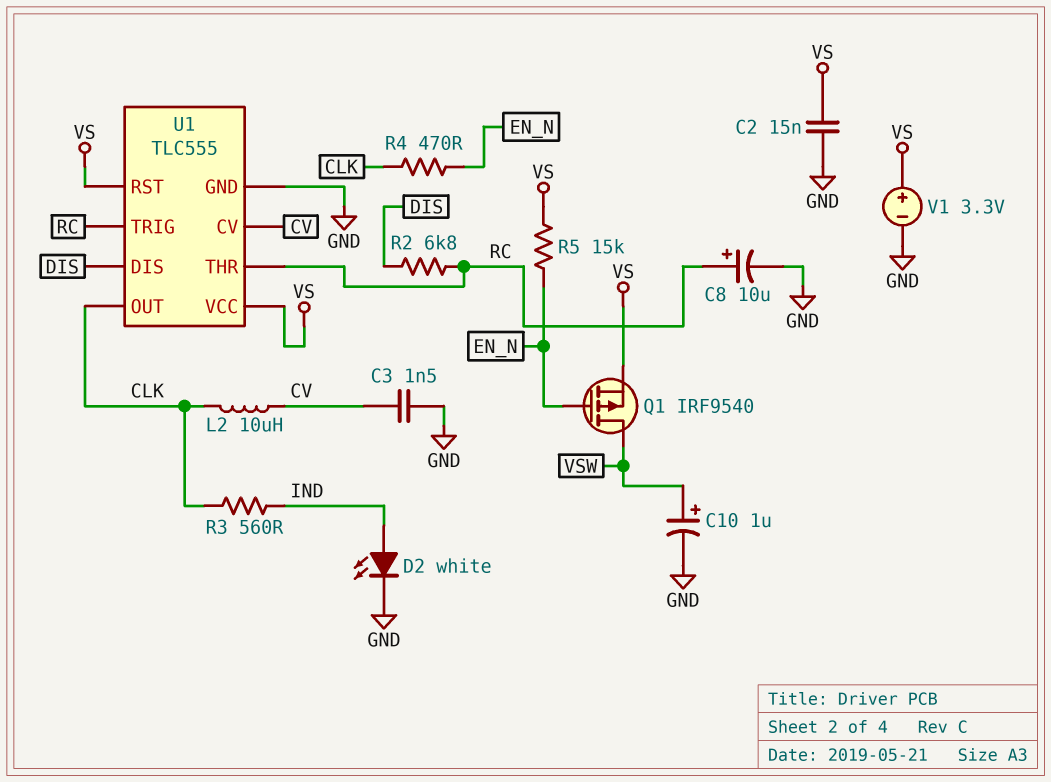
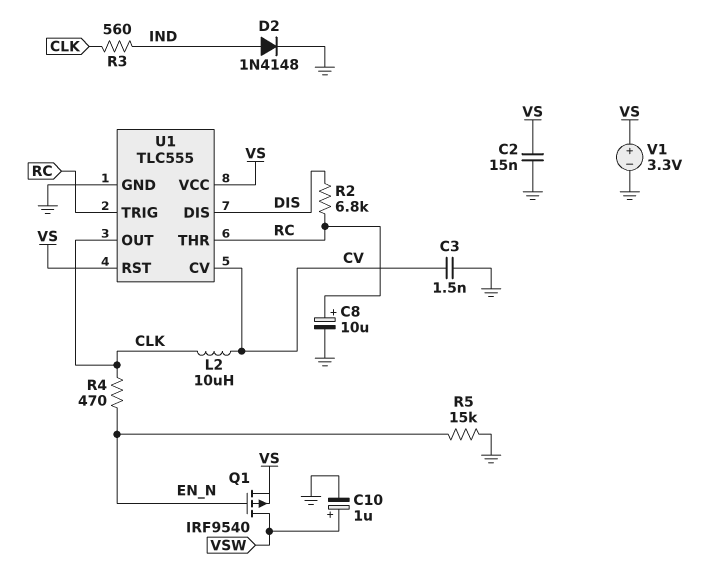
D2: LED white (A IND, K GND) -> diode 1N4148 (A IND, K GND)
R5: 15k (EN_N, VS) -> 15k (EN_N, GND)

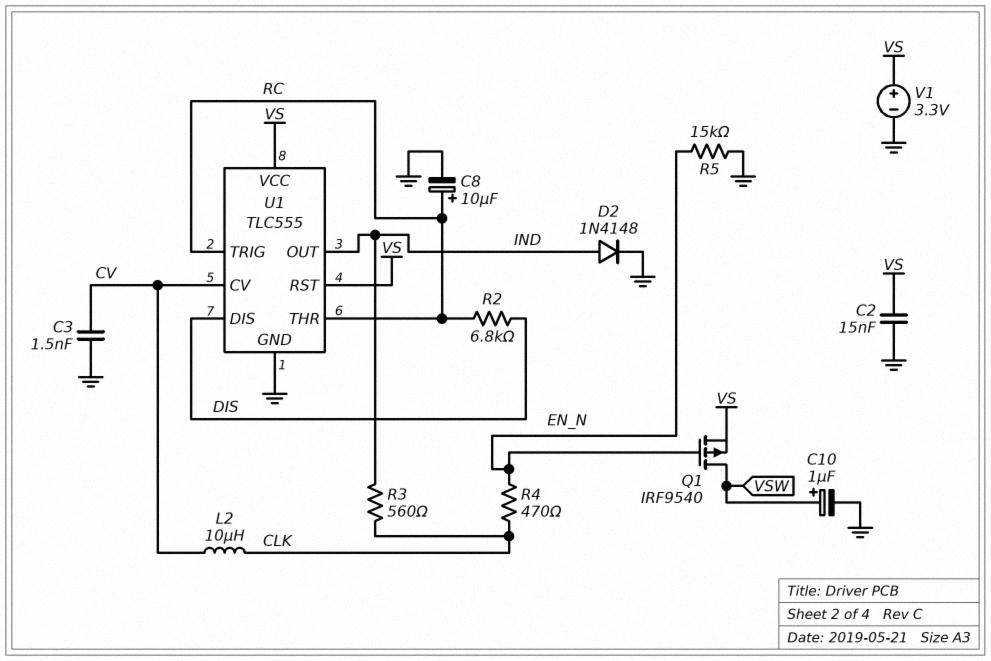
U1 pin OUT: CLK -> IND

